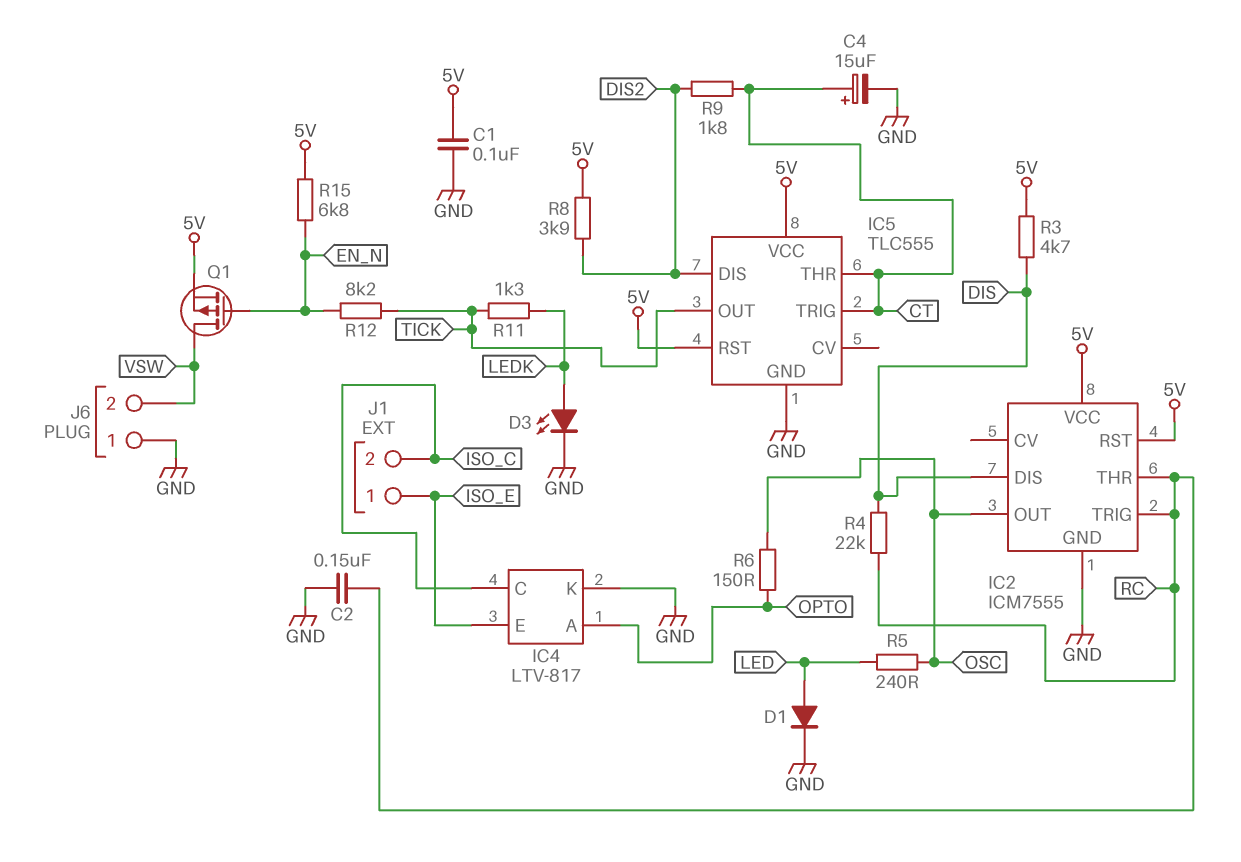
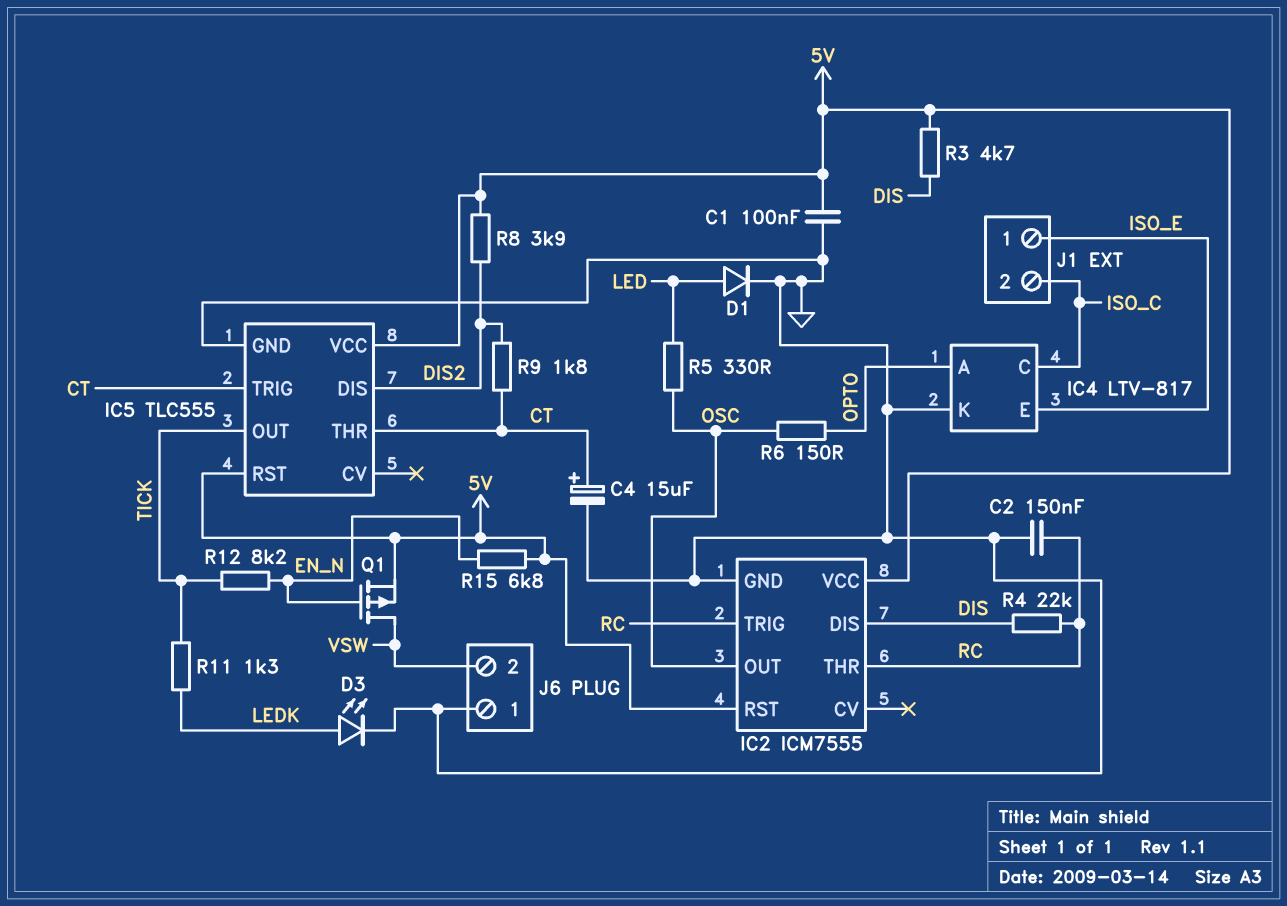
R5: 240 (LED, OSC) -> 330 (LED, OSC)

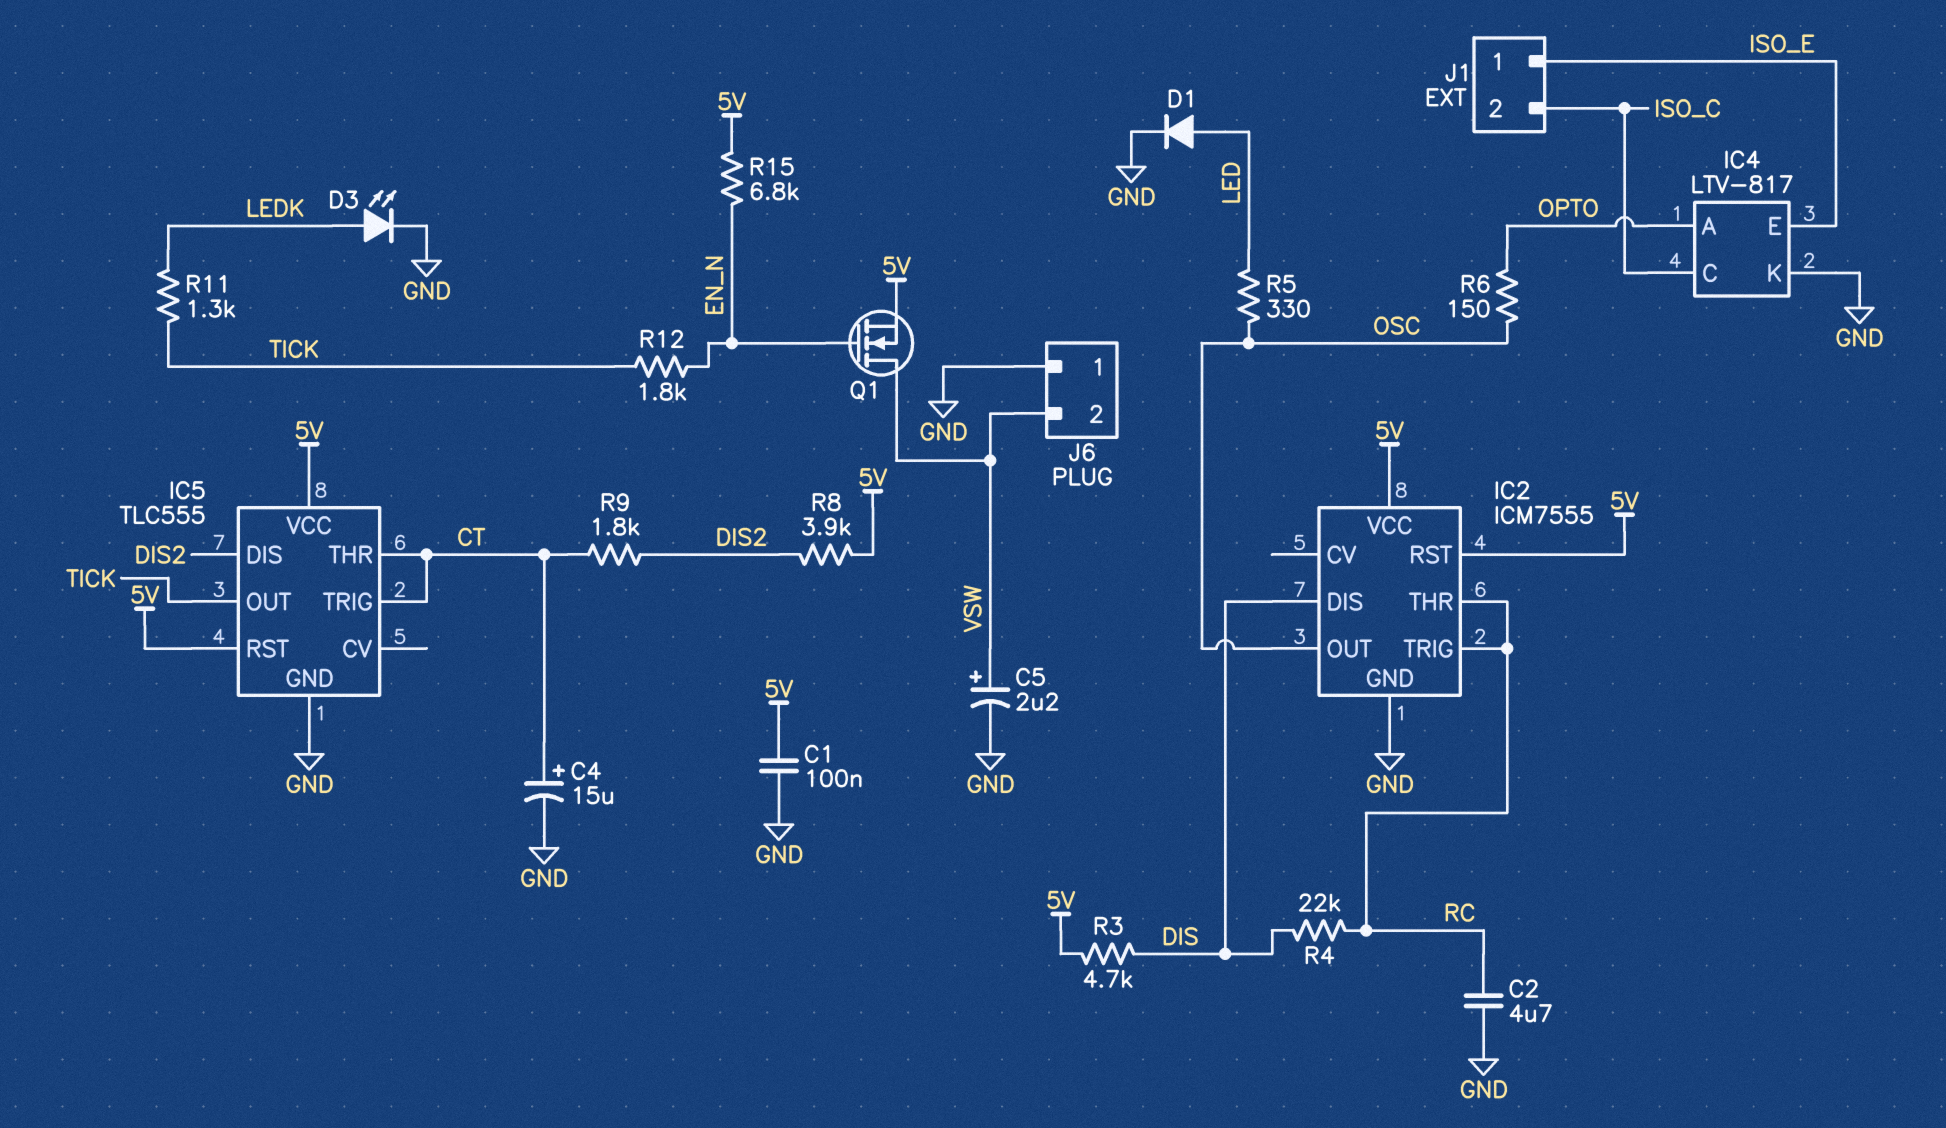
C2: 150nF (GND, RC) -> 4.7uF (GND, RC)
C5: none -> 2.2uF (plus VSW, minus GND)
Q1: PMOS (G EN_N, D VSW, S 5V) -> NMOS (G EN_N, D VSW, S 5V)
R12: 8.2k (EN_N, TICK) -> 1.8k (EN_N, TICK)

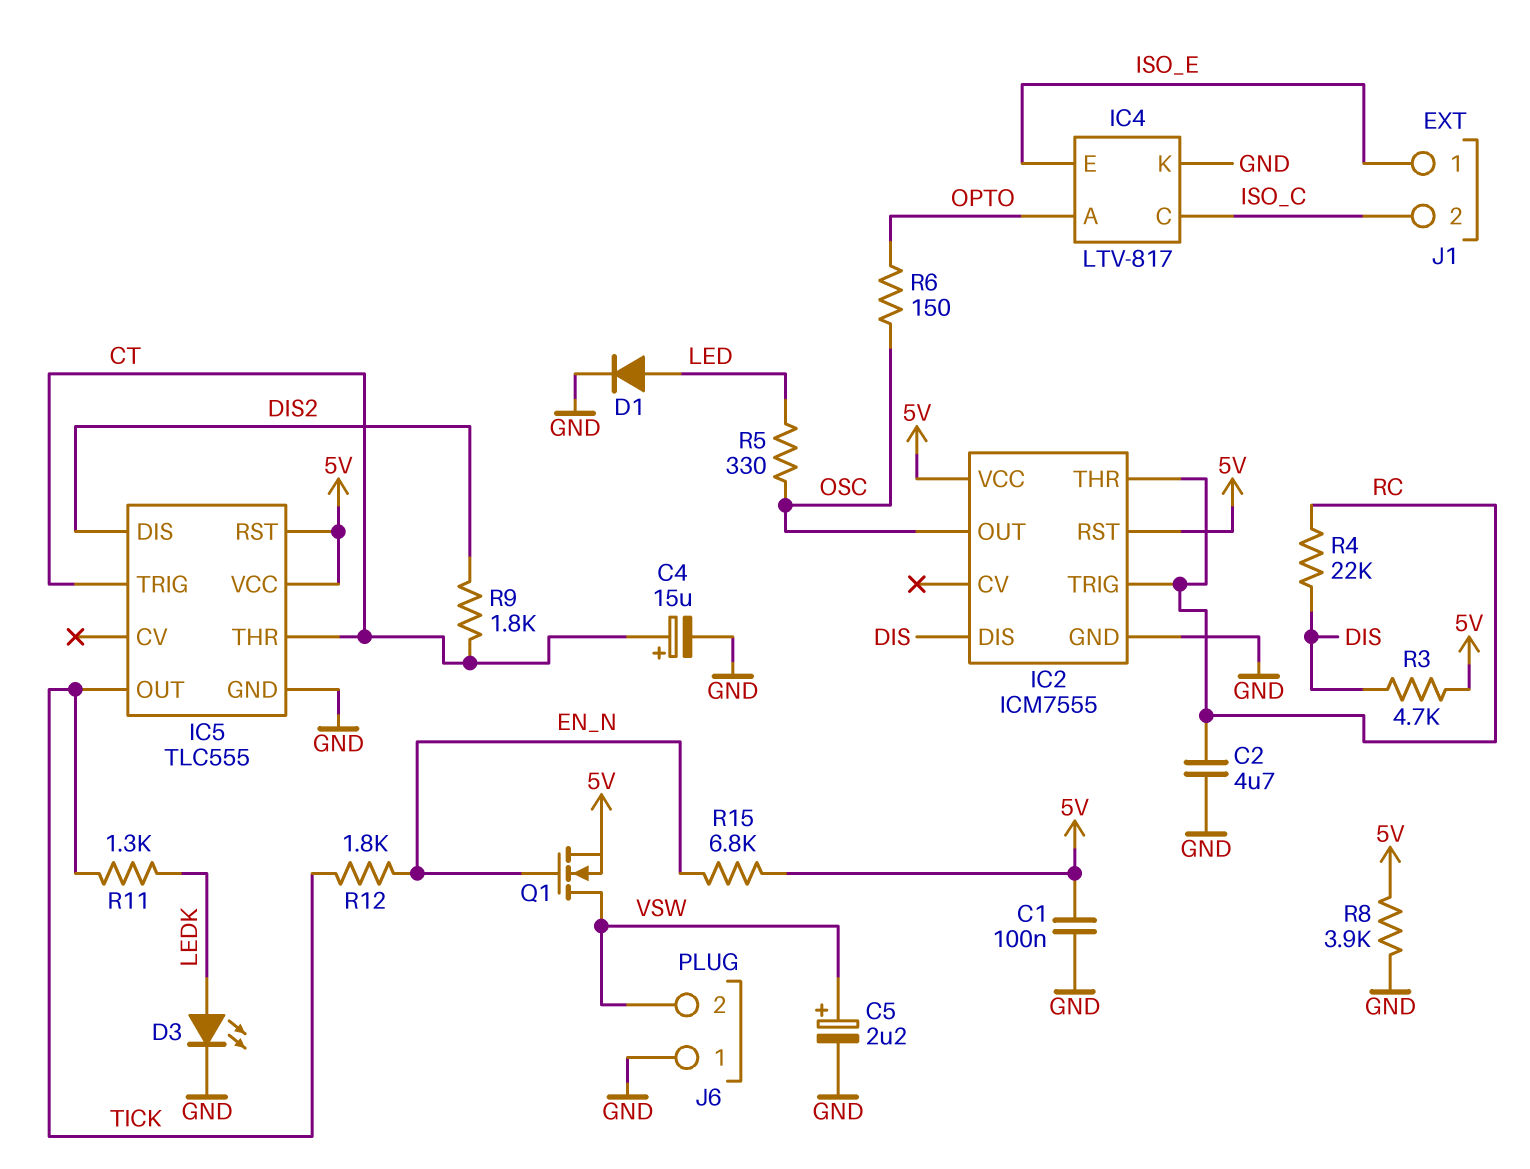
R8: 3.9k (5V, DIS2) -> 3.9k (5V, GND)

